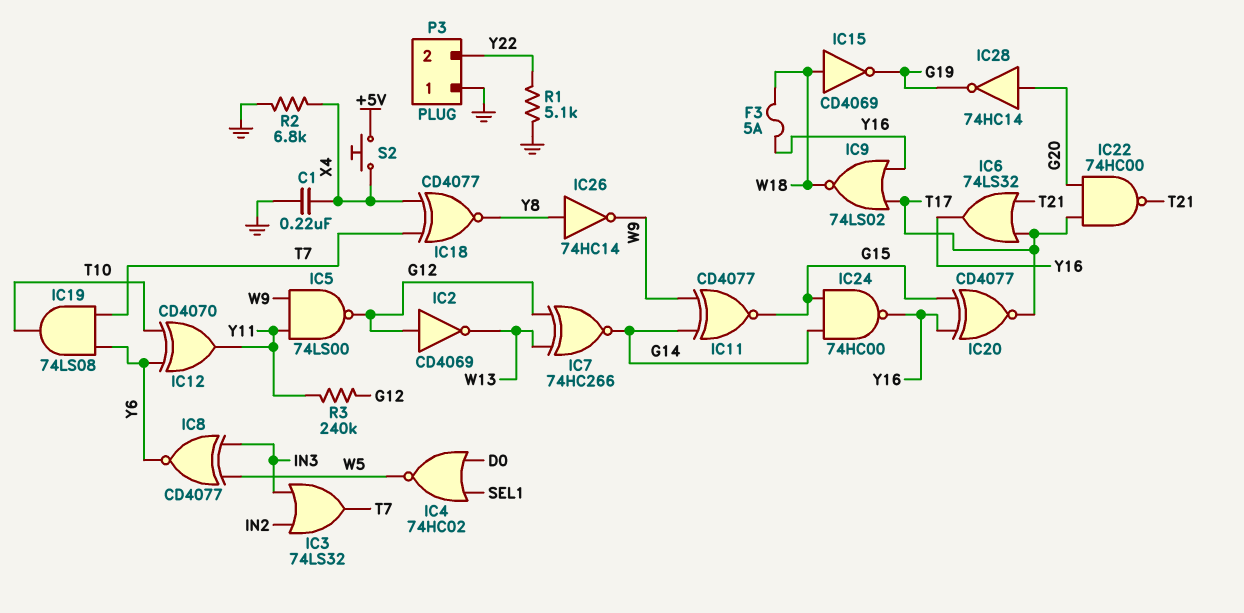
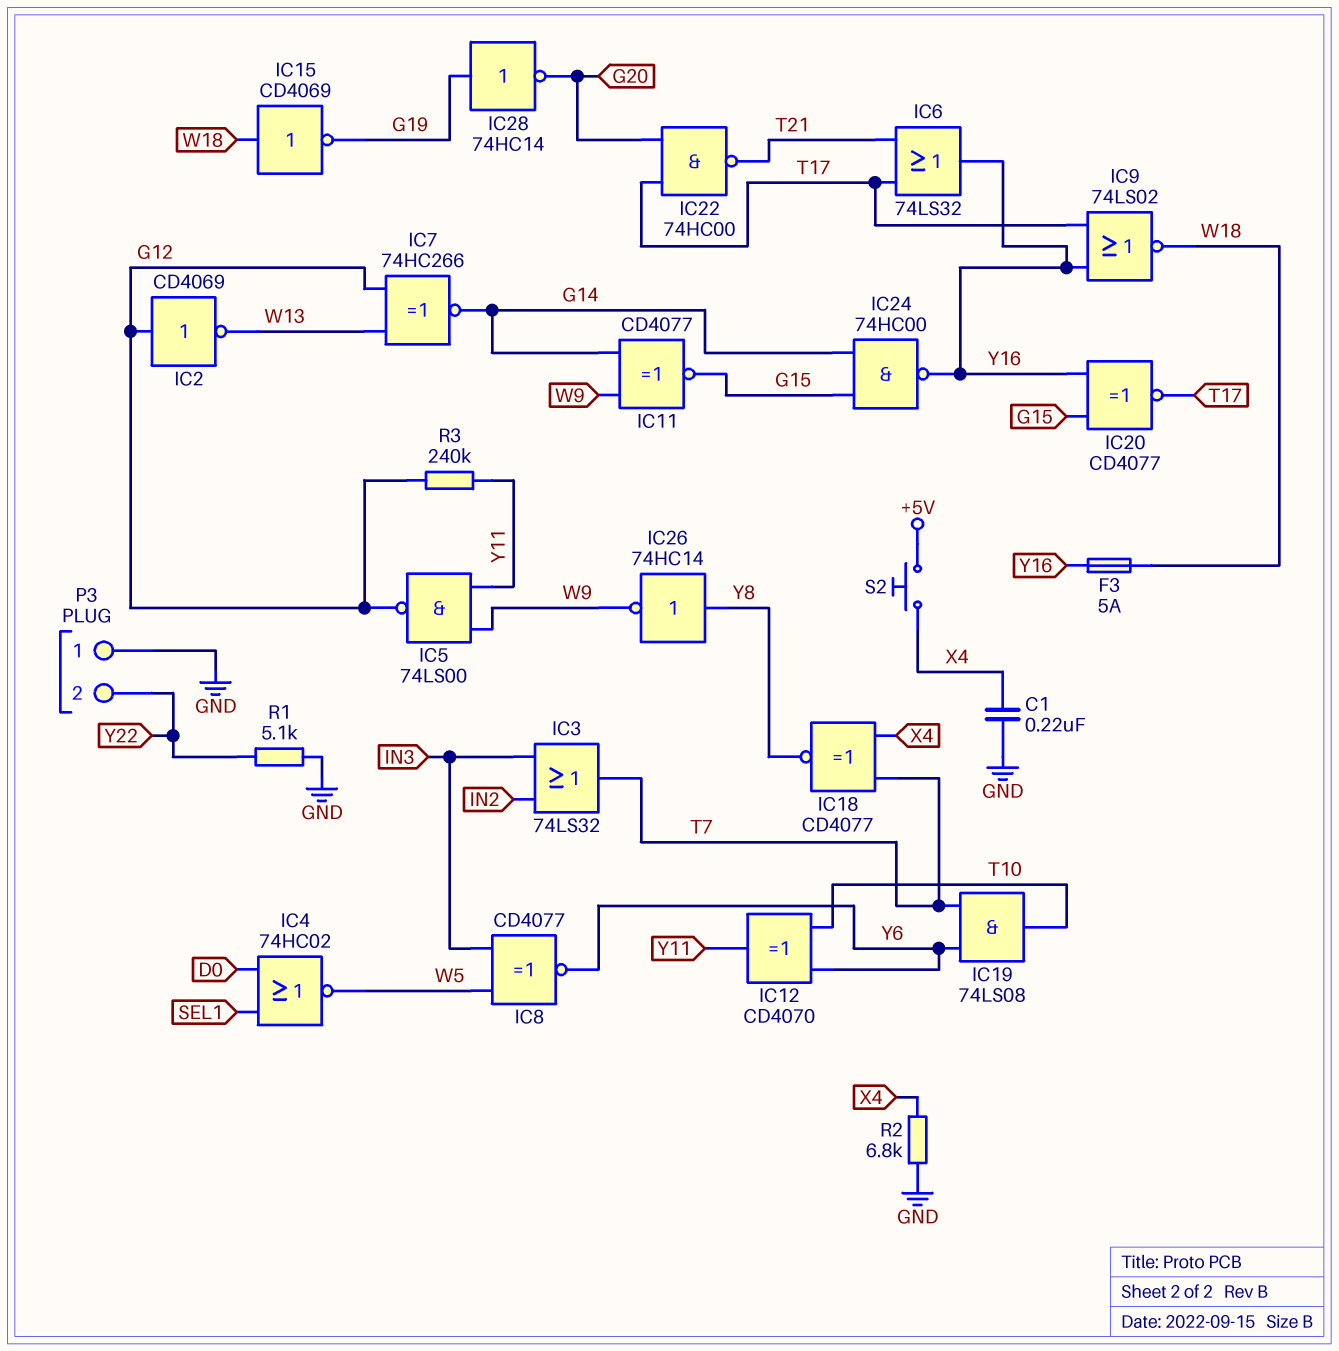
IC28: NOT 74HC14 (in G20, out G19) -> NOT 74HC14 (in G19, out G20)

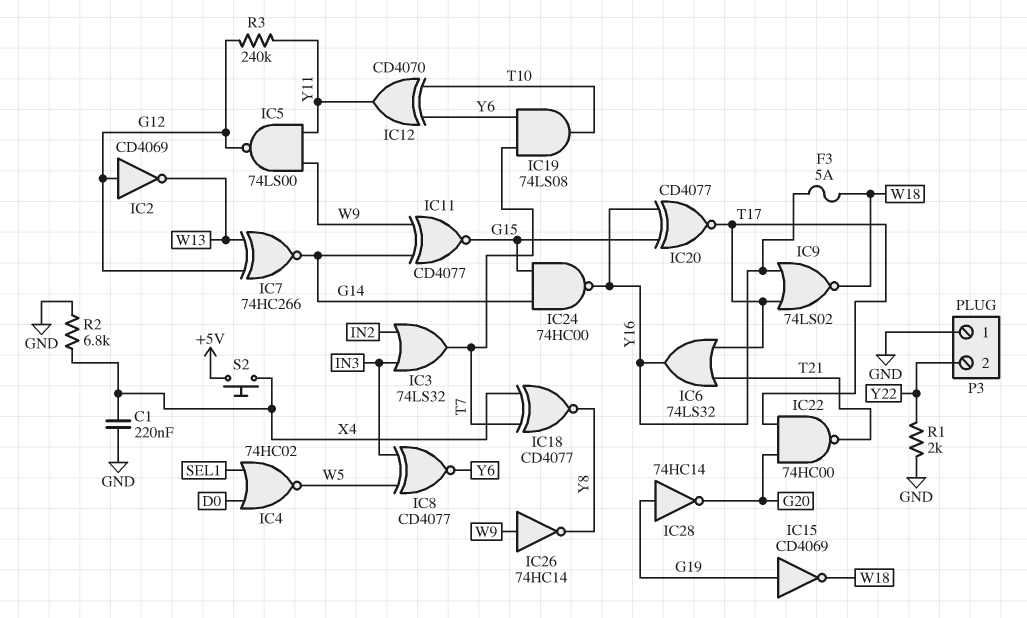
IC15: NOT CD4069 (in W18, out G19) -> NOT CD4069 (in G19, out W18)
IC26: NOT 74HC14 (in Y8, out W9) -> NOT 74HC14 (in W9, out Y8)
R1: 5.1k (GND, Y22) -> 2k (GND, Y22)

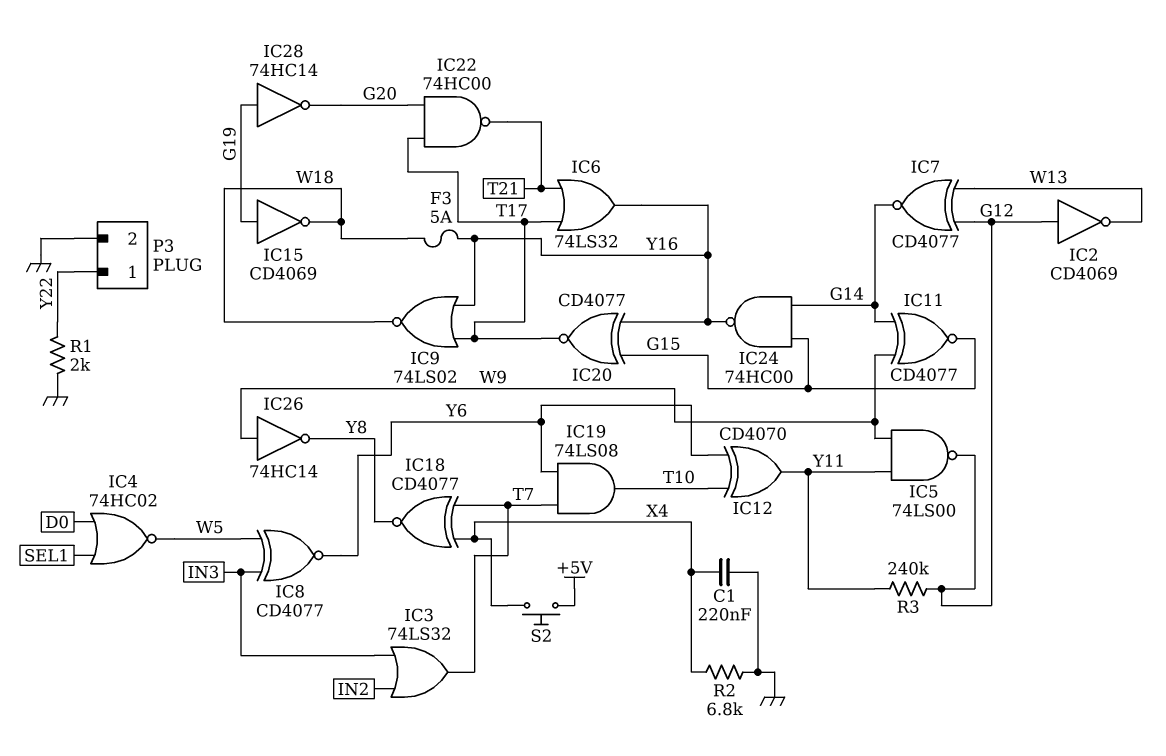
IC7: XNOR 74HC266 (in G12, in W13, out G14) -> XNOR CD4077 (in G12, in W13, out G14)
P3 pin 1: GND -> Y22
P3 pin 2: Y22 -> GND

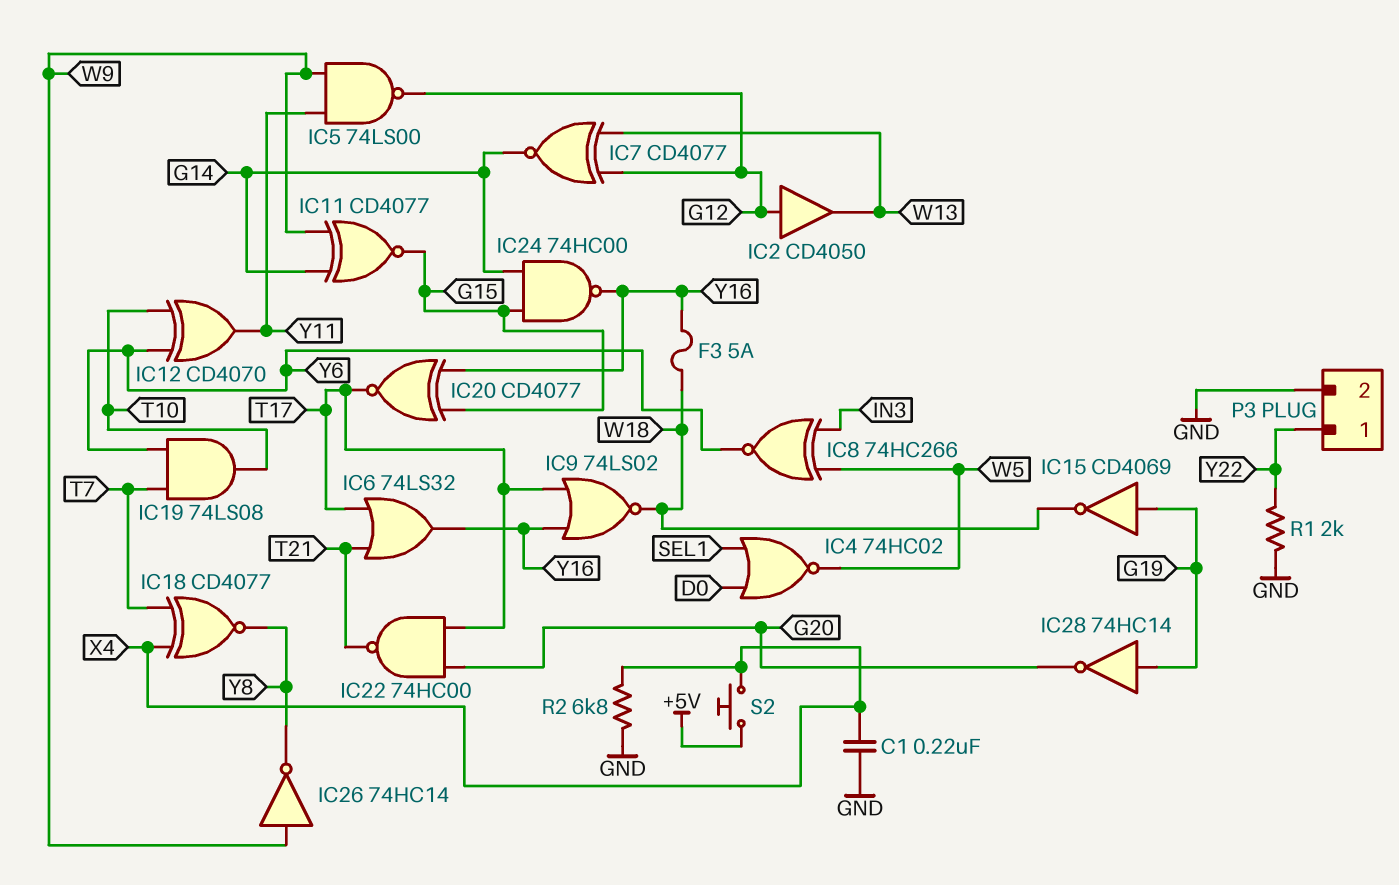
IC2: NOT CD4069 (in G12, out W13) -> buffer CD4050 (in G12, out W13)
IC3: OR 74LS32 (in IN2, in IN3, out T7) -> none
IC8: XNOR CD4077 (in IN3, in W5, out Y6) -> XNOR 74HC266 (in IN3, in W5, out Y6)
R3: 240k (G12, Y11) -> none

